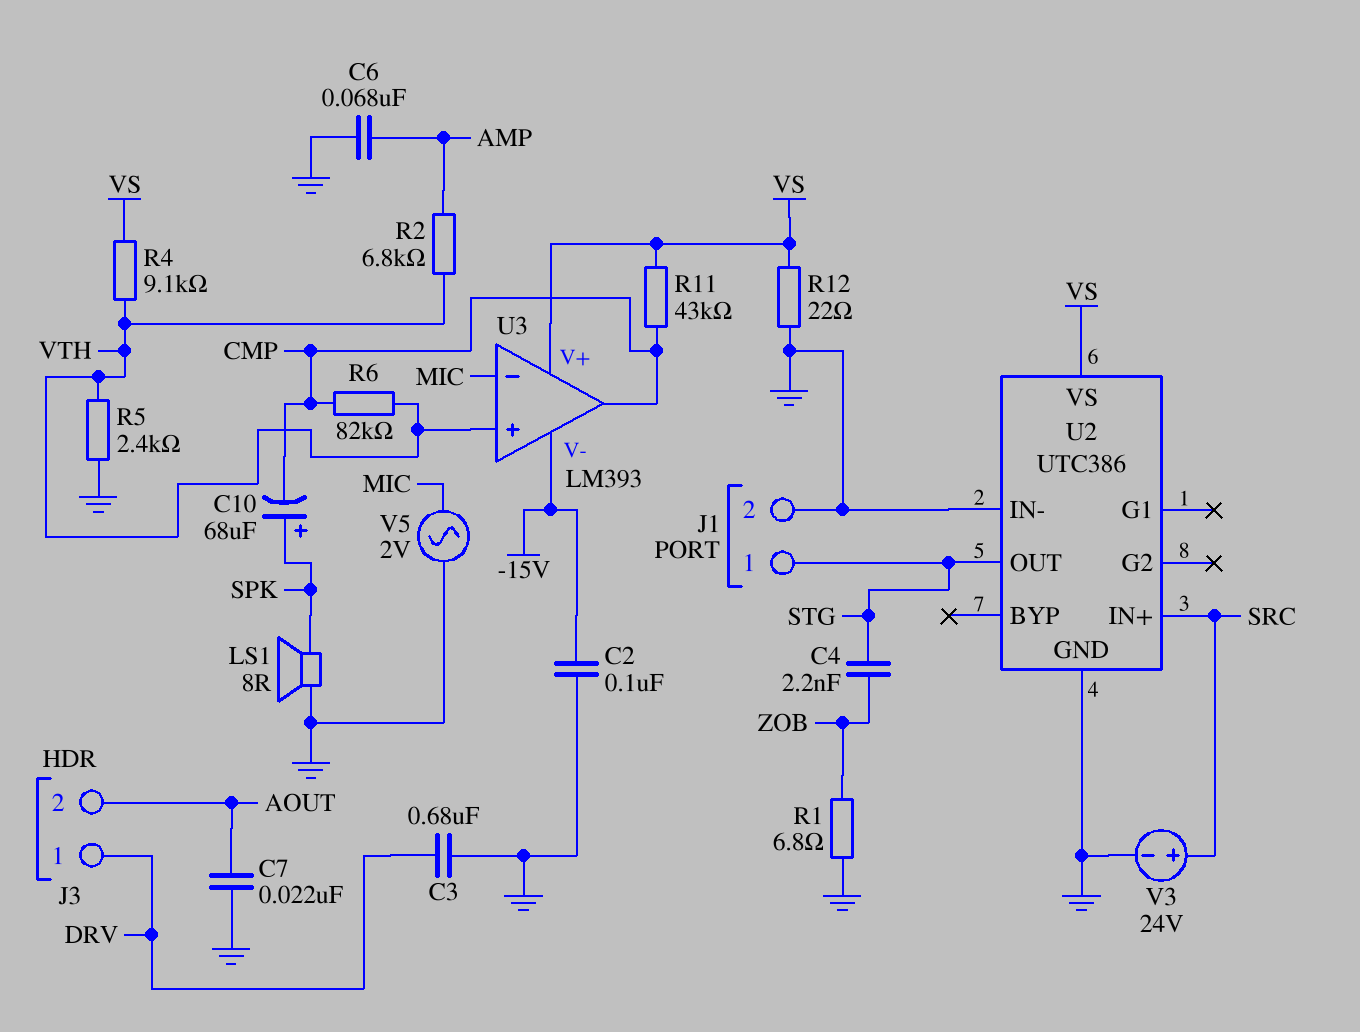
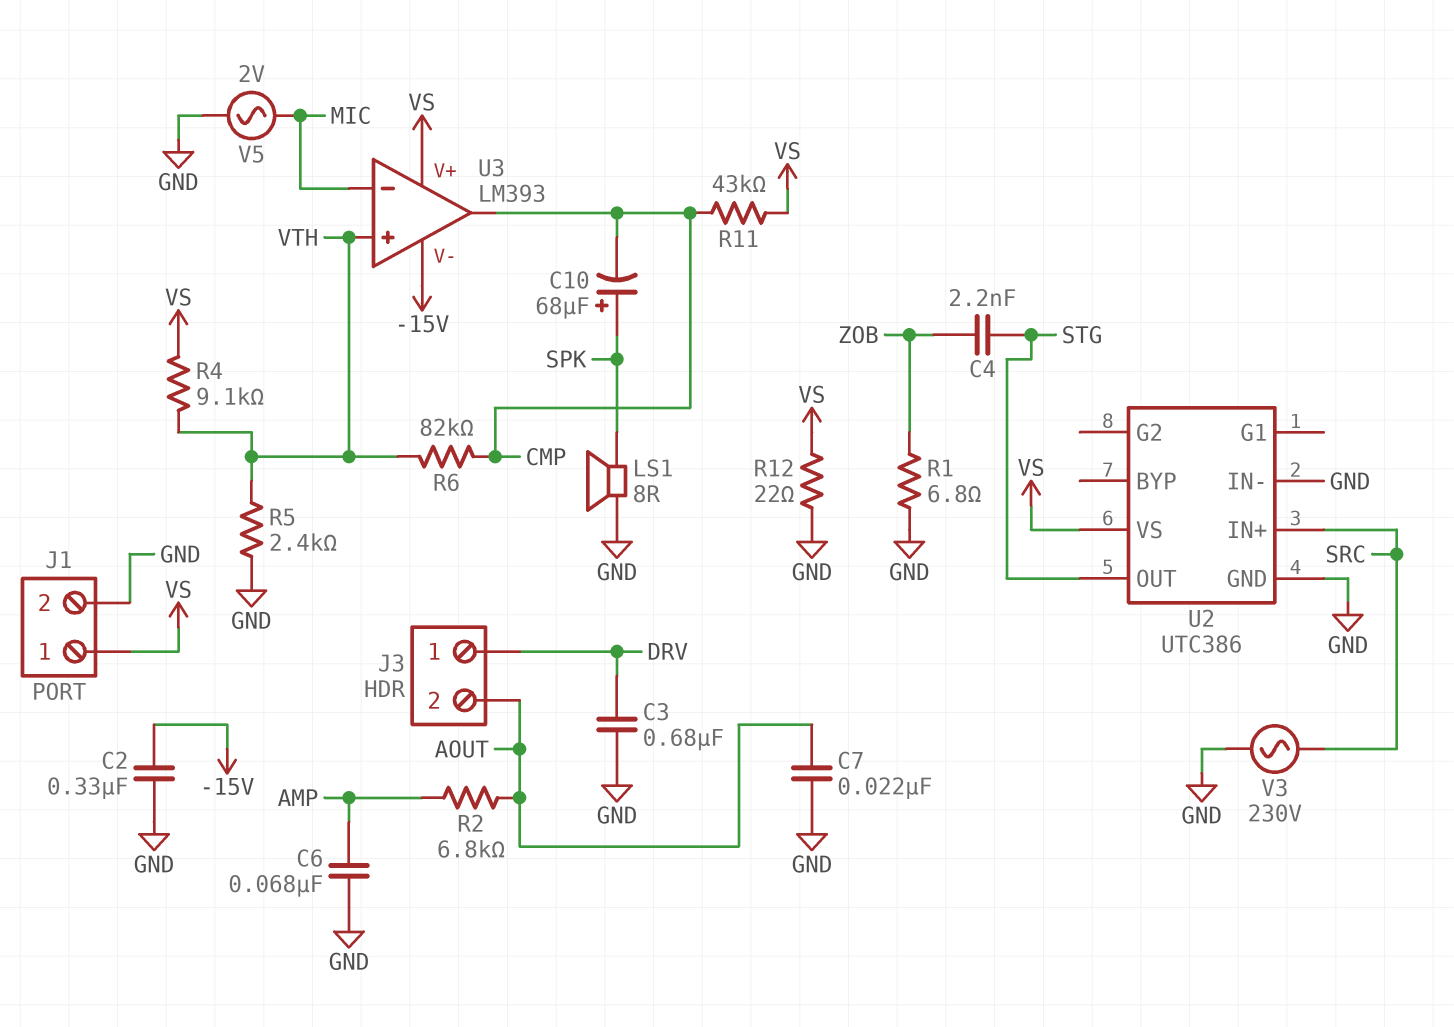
C2: 100nF (-15V, GND) -> 330nF (-15V, GND)
J1 pin 1: STG -> VS
R2: 6.8k (AMP, VTH) -> 6.8k (AMP, AOUT)
V3: 24V (plus SRC, minus GND) -> AC 230V (GND, SRC)

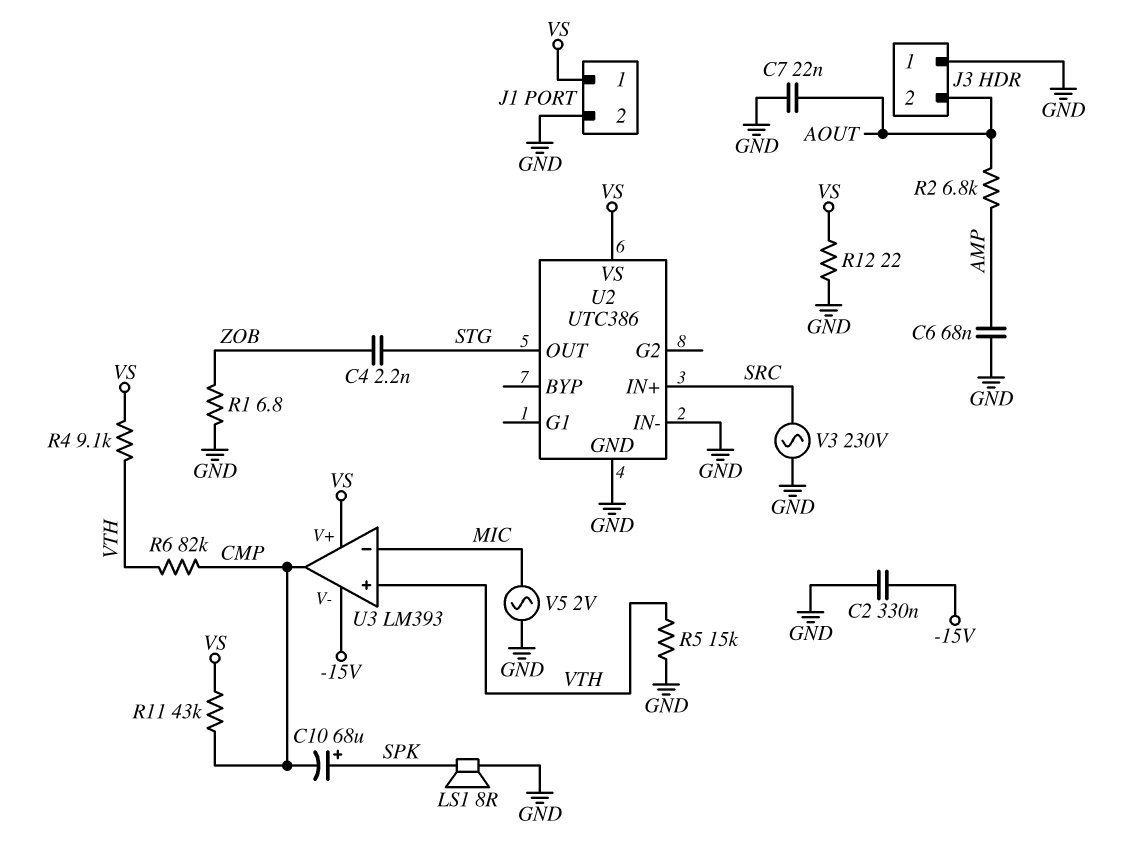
C3: 680nF (DRV, GND) -> none
J3 pin 1: DRV -> GND
R5: 2.4k (GND, VTH) -> 15k (GND, VTH)

